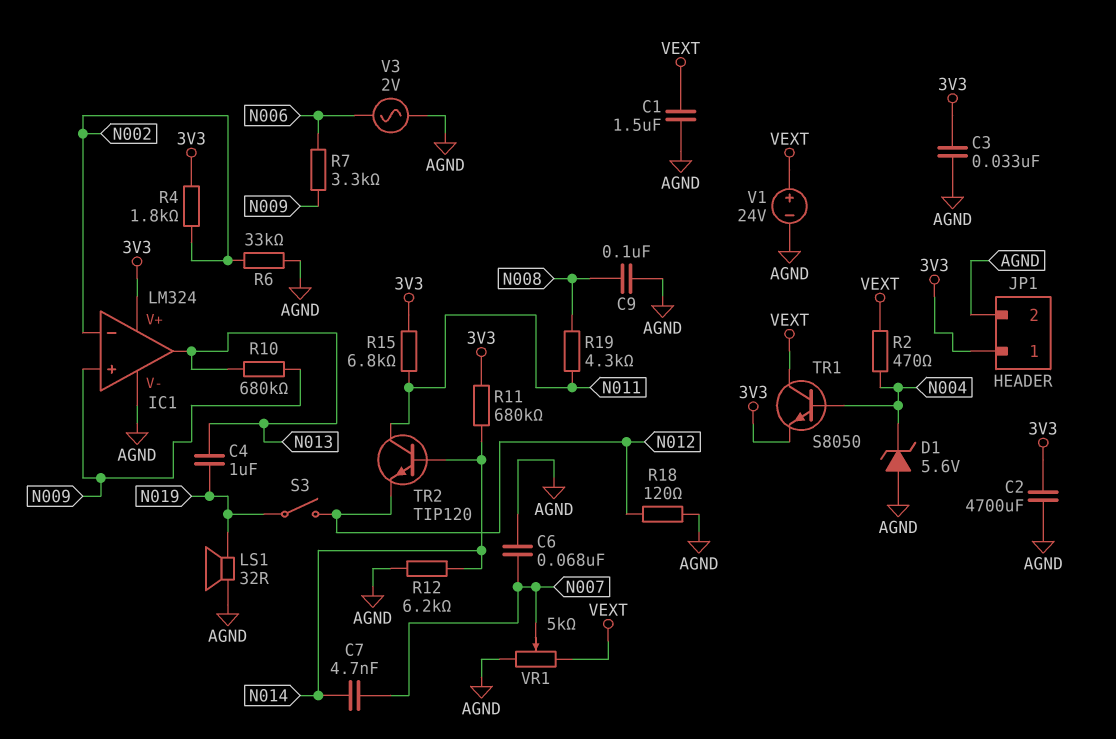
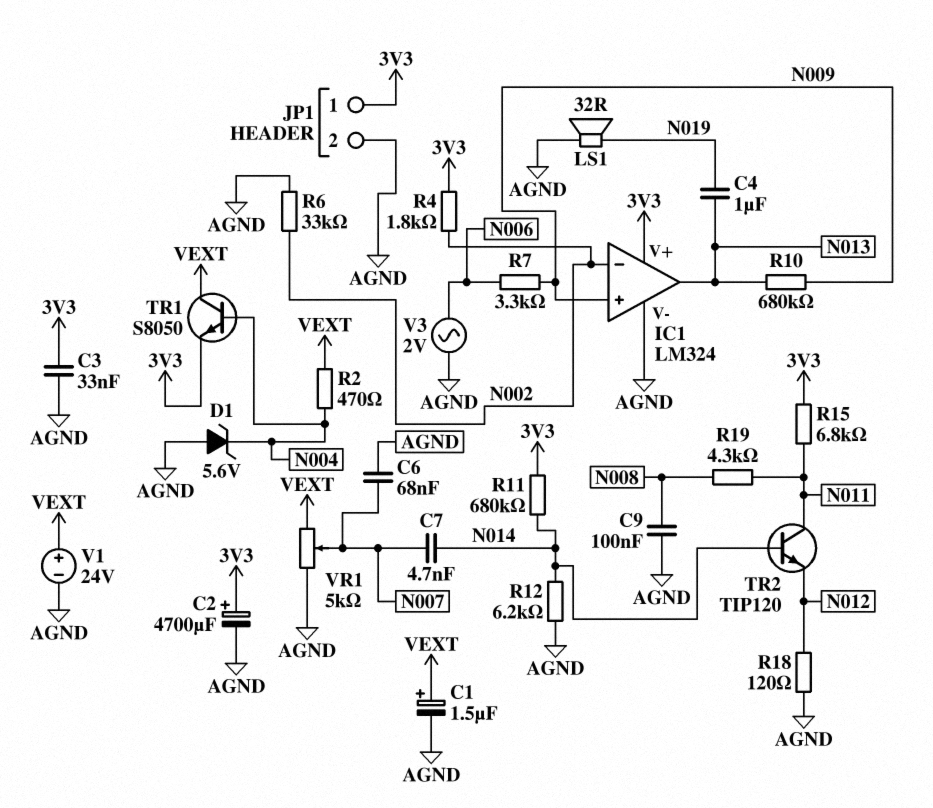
C1: 1.5uF (AGND, VEXT) -> 1.5uF (plus VEXT, minus AGND)
C2: 4700uF (3V3, AGND) -> 4700uF (plus 3V3, minus AGND)
S3: switch (N012, N019) -> none

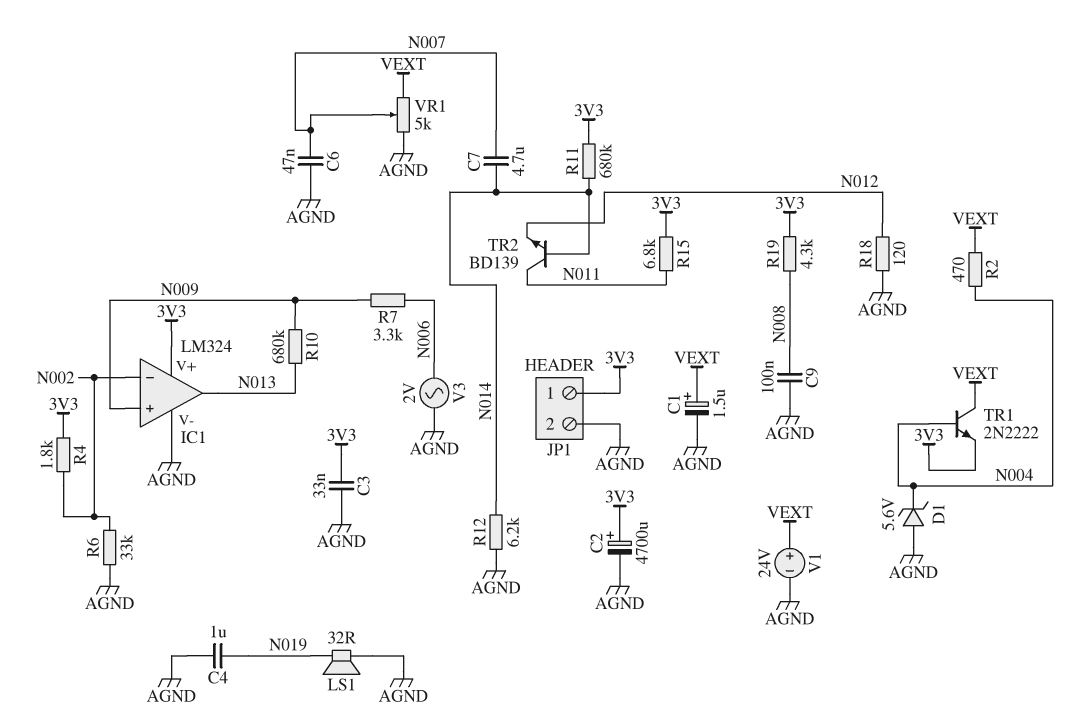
C4: 1uF (N013, N019) -> 1uF (AGND, N019)
C6: 68nF (AGND, N007) -> 47nF (AGND, N007)
C7: 4.7nF (N007, N014) -> 4.7uF (N007, N014)
R19: 4.3k (N008, N011) -> 4.3k (3V3, N008)
TR1: NPN S8050 (B N004, C VEXT, E 3V3) -> NPN 2N2222 (B N004, C VEXT, E 3V3)
TR2: NPN TIP120 (B N014, C N011, E N012) -> NPN BD139 (B N014, C N011, E N012)

